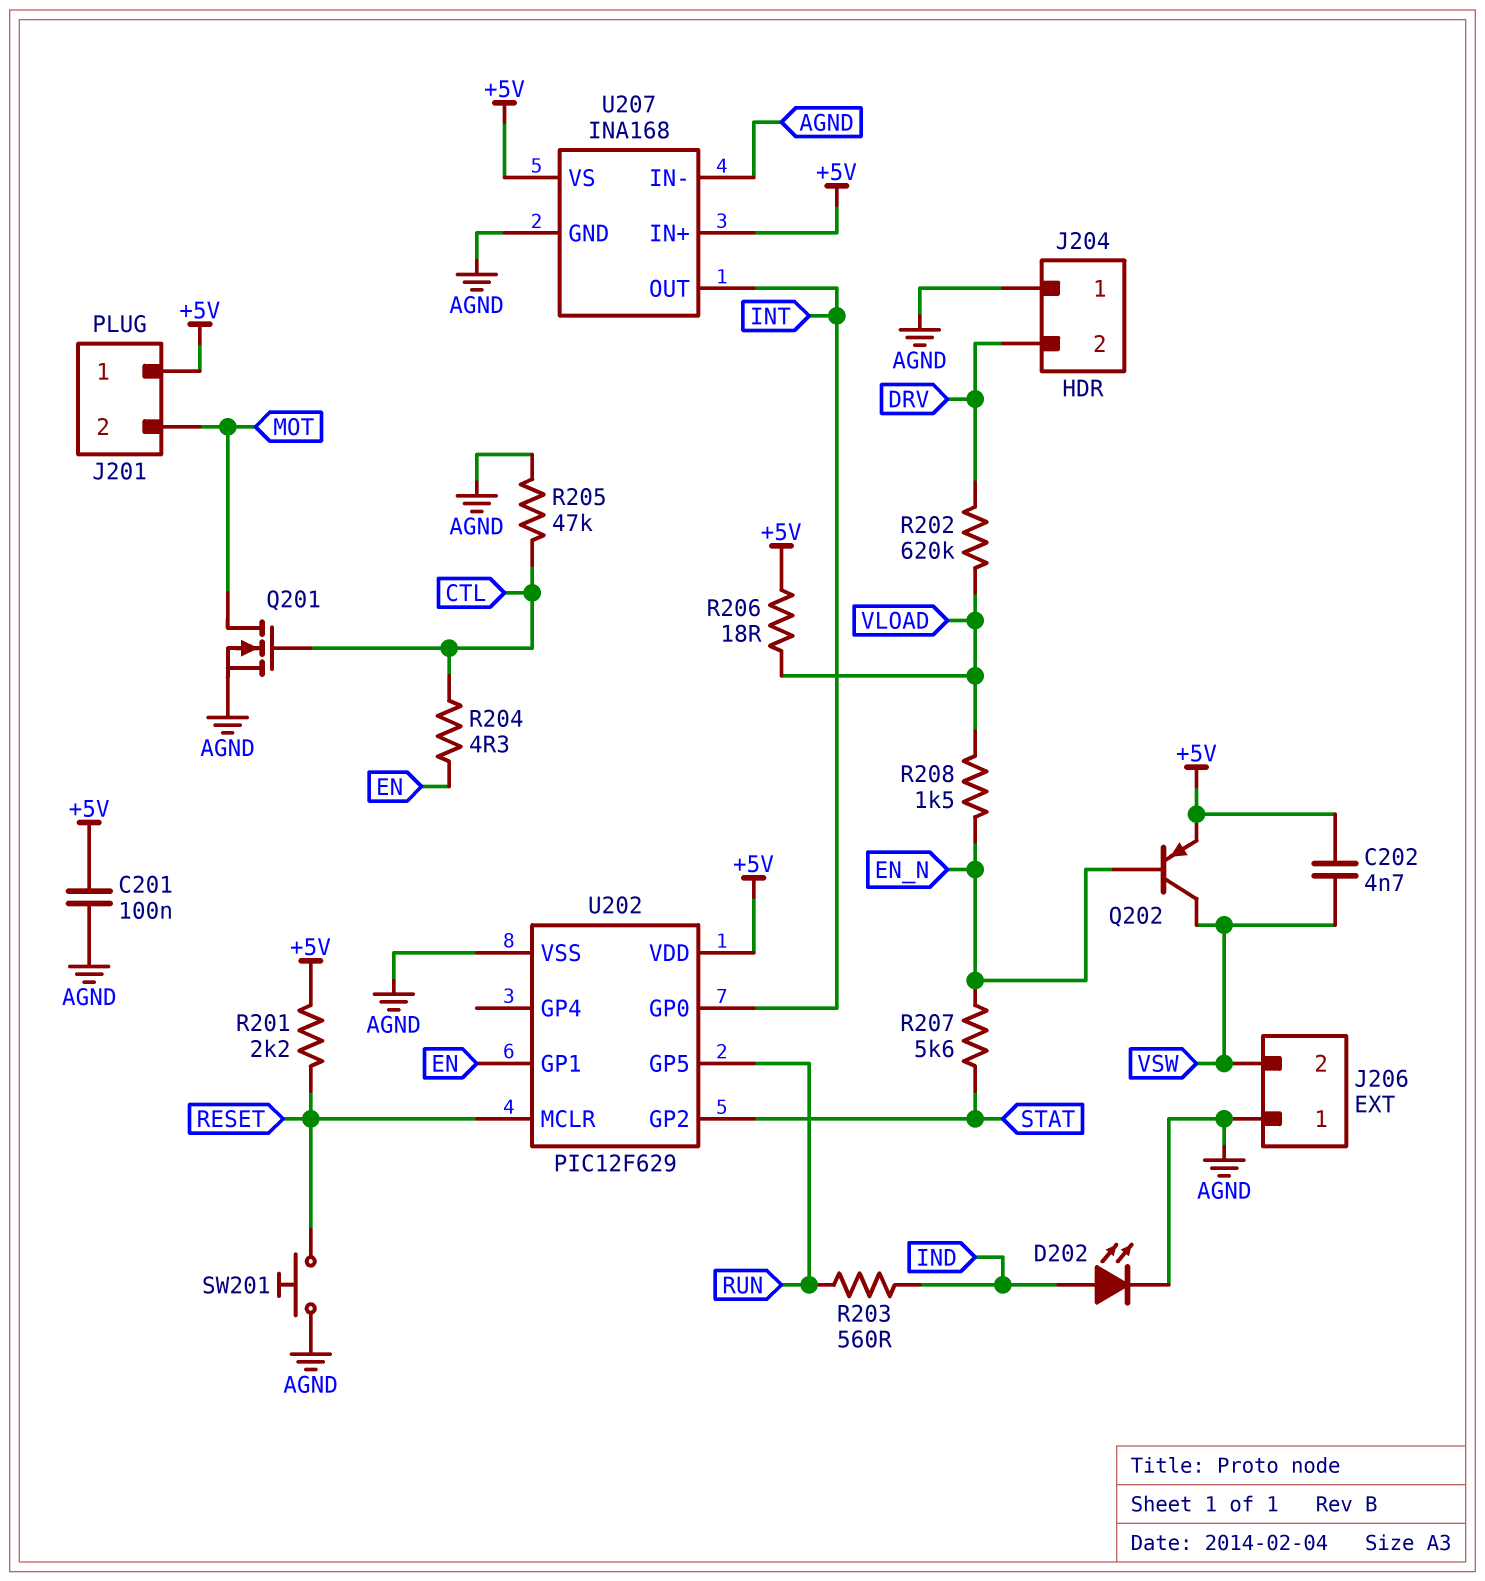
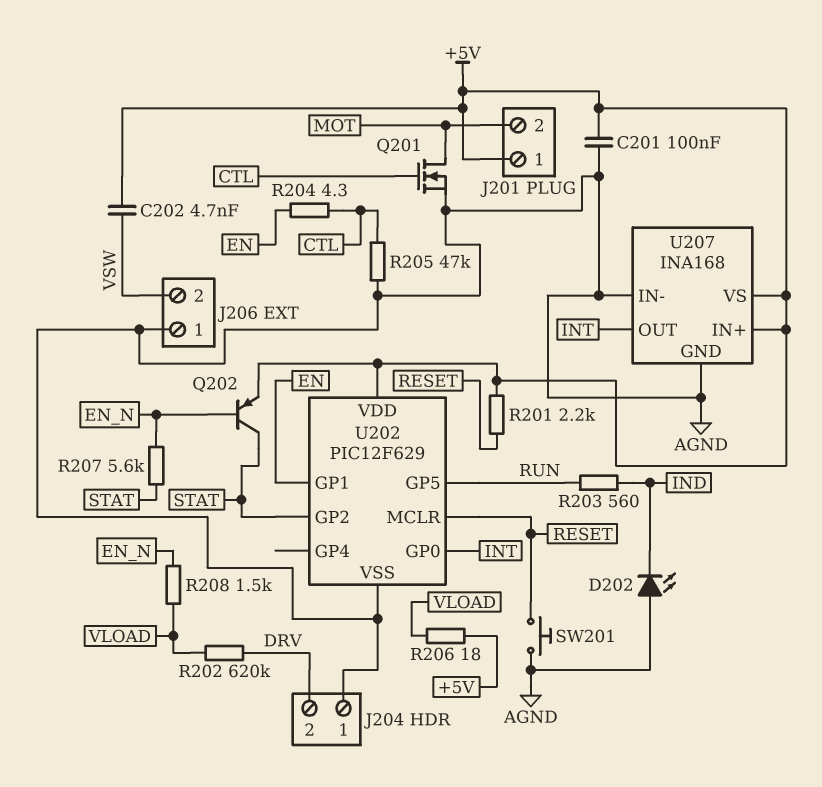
D202: LED (A IND, K AGND) -> LED (A AGND, K IND)
Q202: PNP (B EN_N, C VSW, E +5V) -> PNP (B EN_N, C STAT, E +5V)

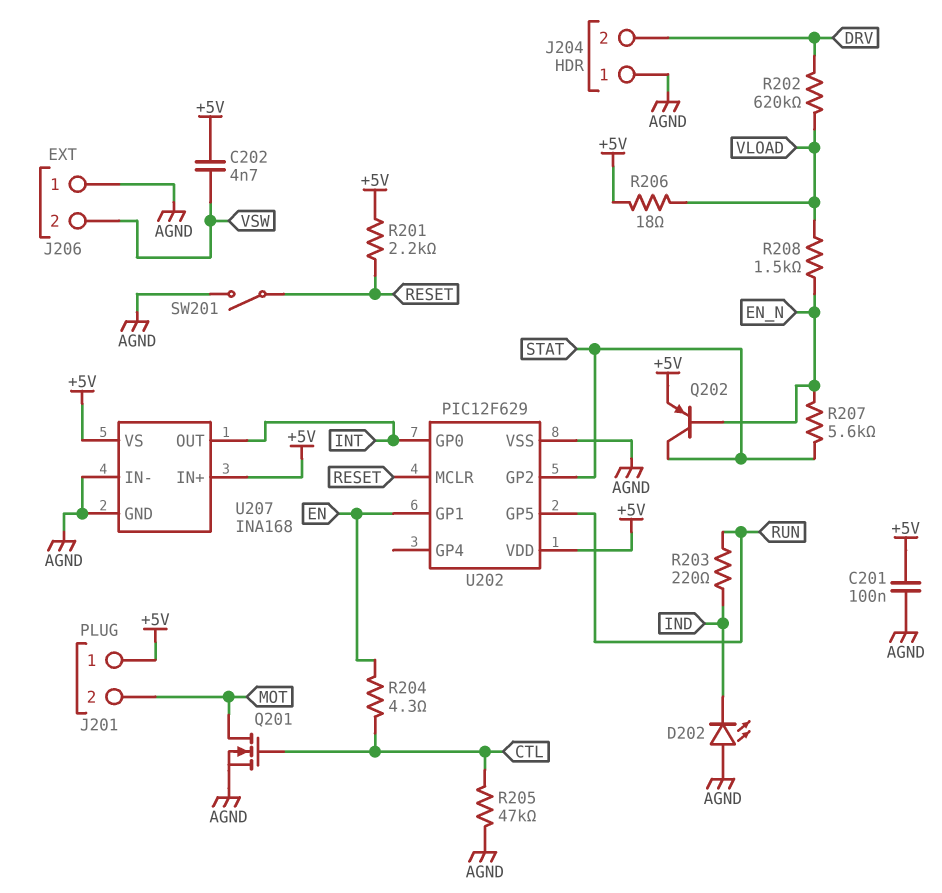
R203: 560 (IND, RUN) -> 220 (IND, RUN)
SW201: button (AGND, RESET) -> switch (AGND, RESET)

